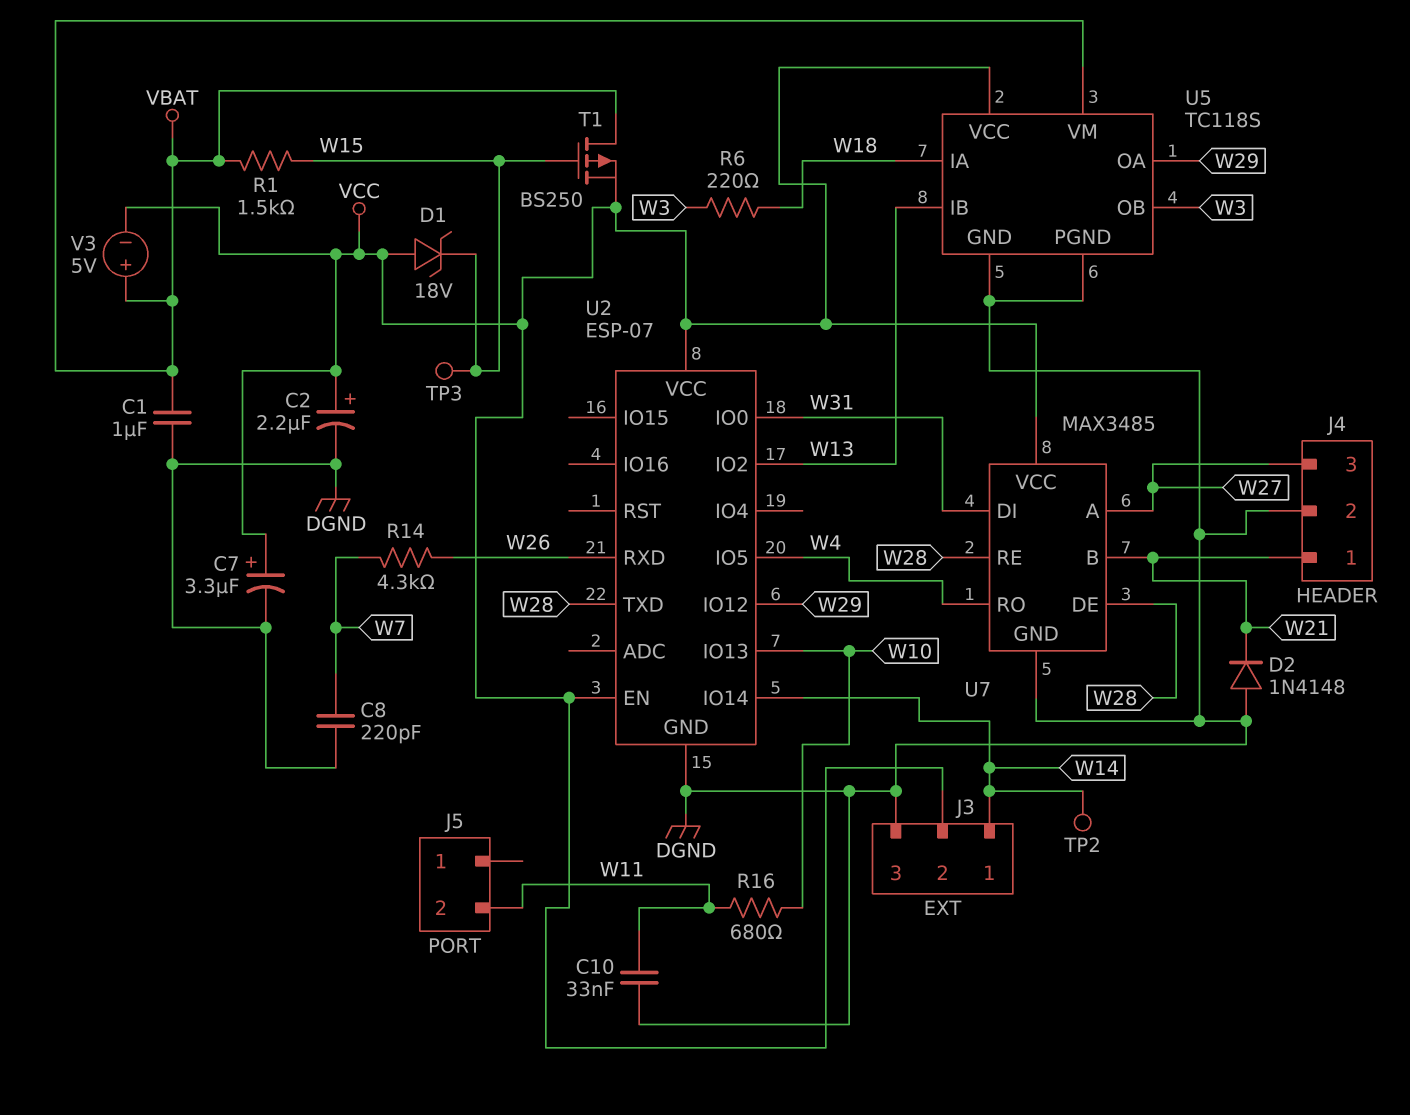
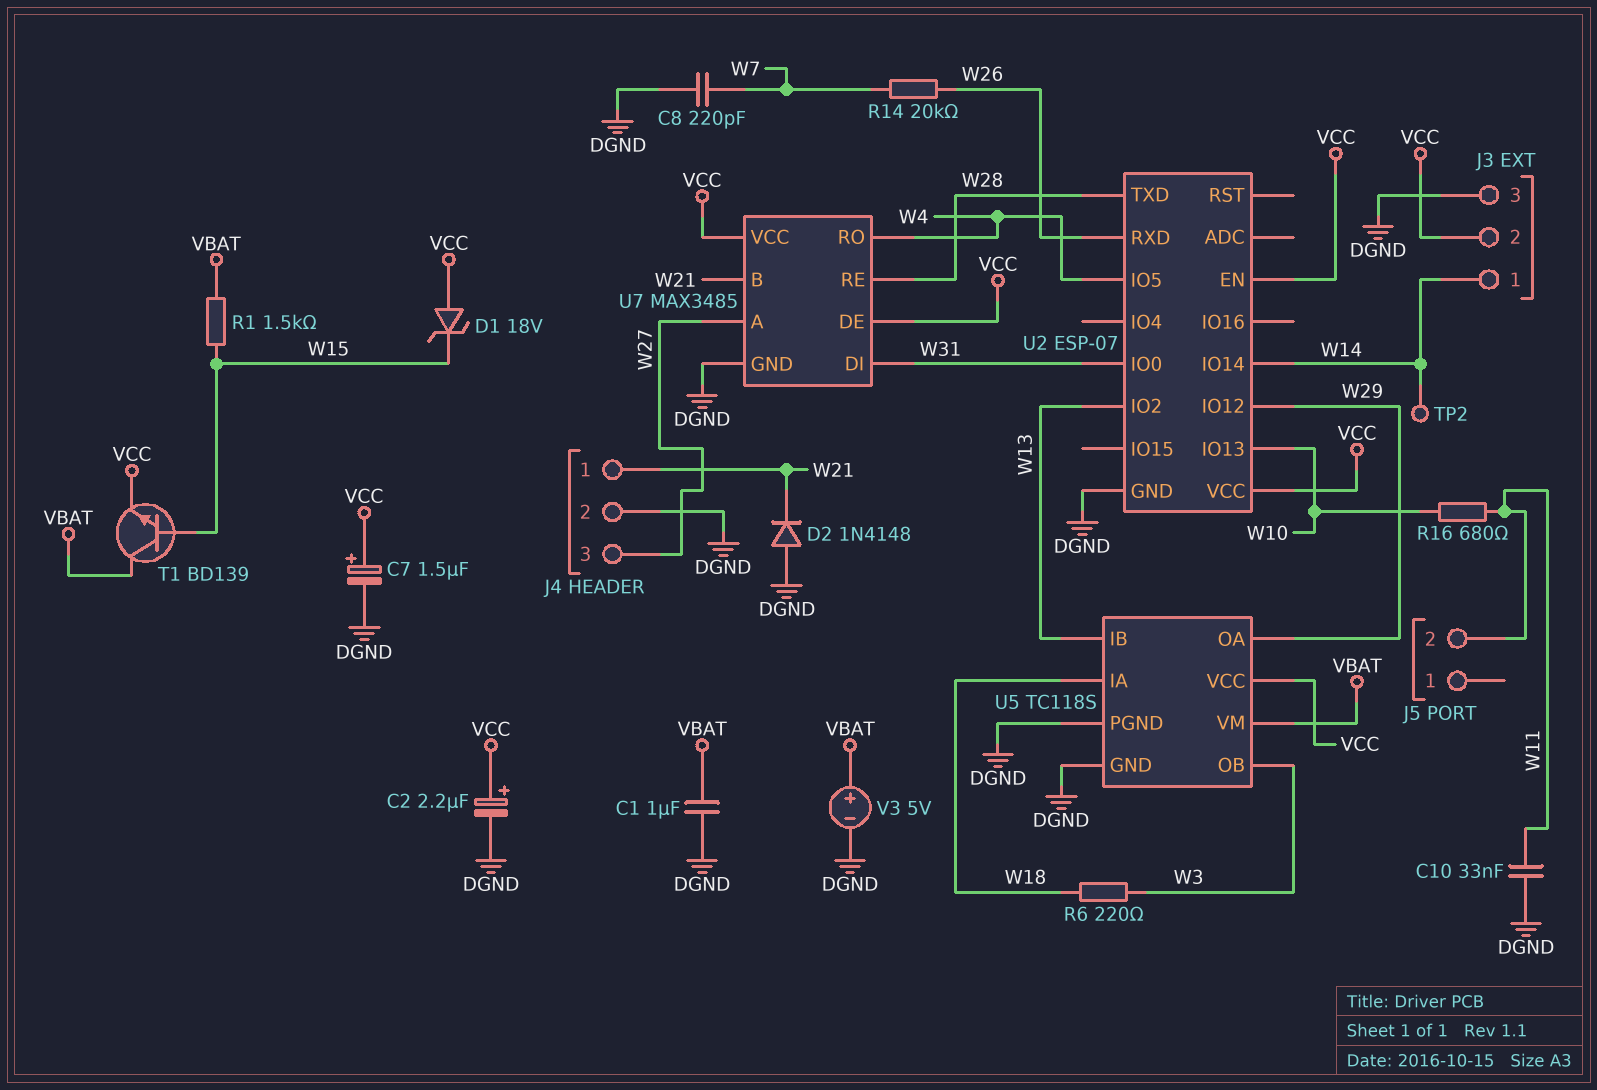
C7: 3.3uF (plus VCC, minus DGND) -> 1.5uF (plus VCC, minus DGND)
R14: 4.3k (W7, W26) -> 20k (W7, W26)
T1: PMOS BS250 (G W15, D VBAT, S VCC) -> NPN BD139 (B W15, C VBAT, E VCC)
TP3: test point (W15) -> none
U7 pin DE: W28 -> VCC
V3: 5V (plus VBAT, minus VCC) -> 5V (plus VBAT, minus DGND)

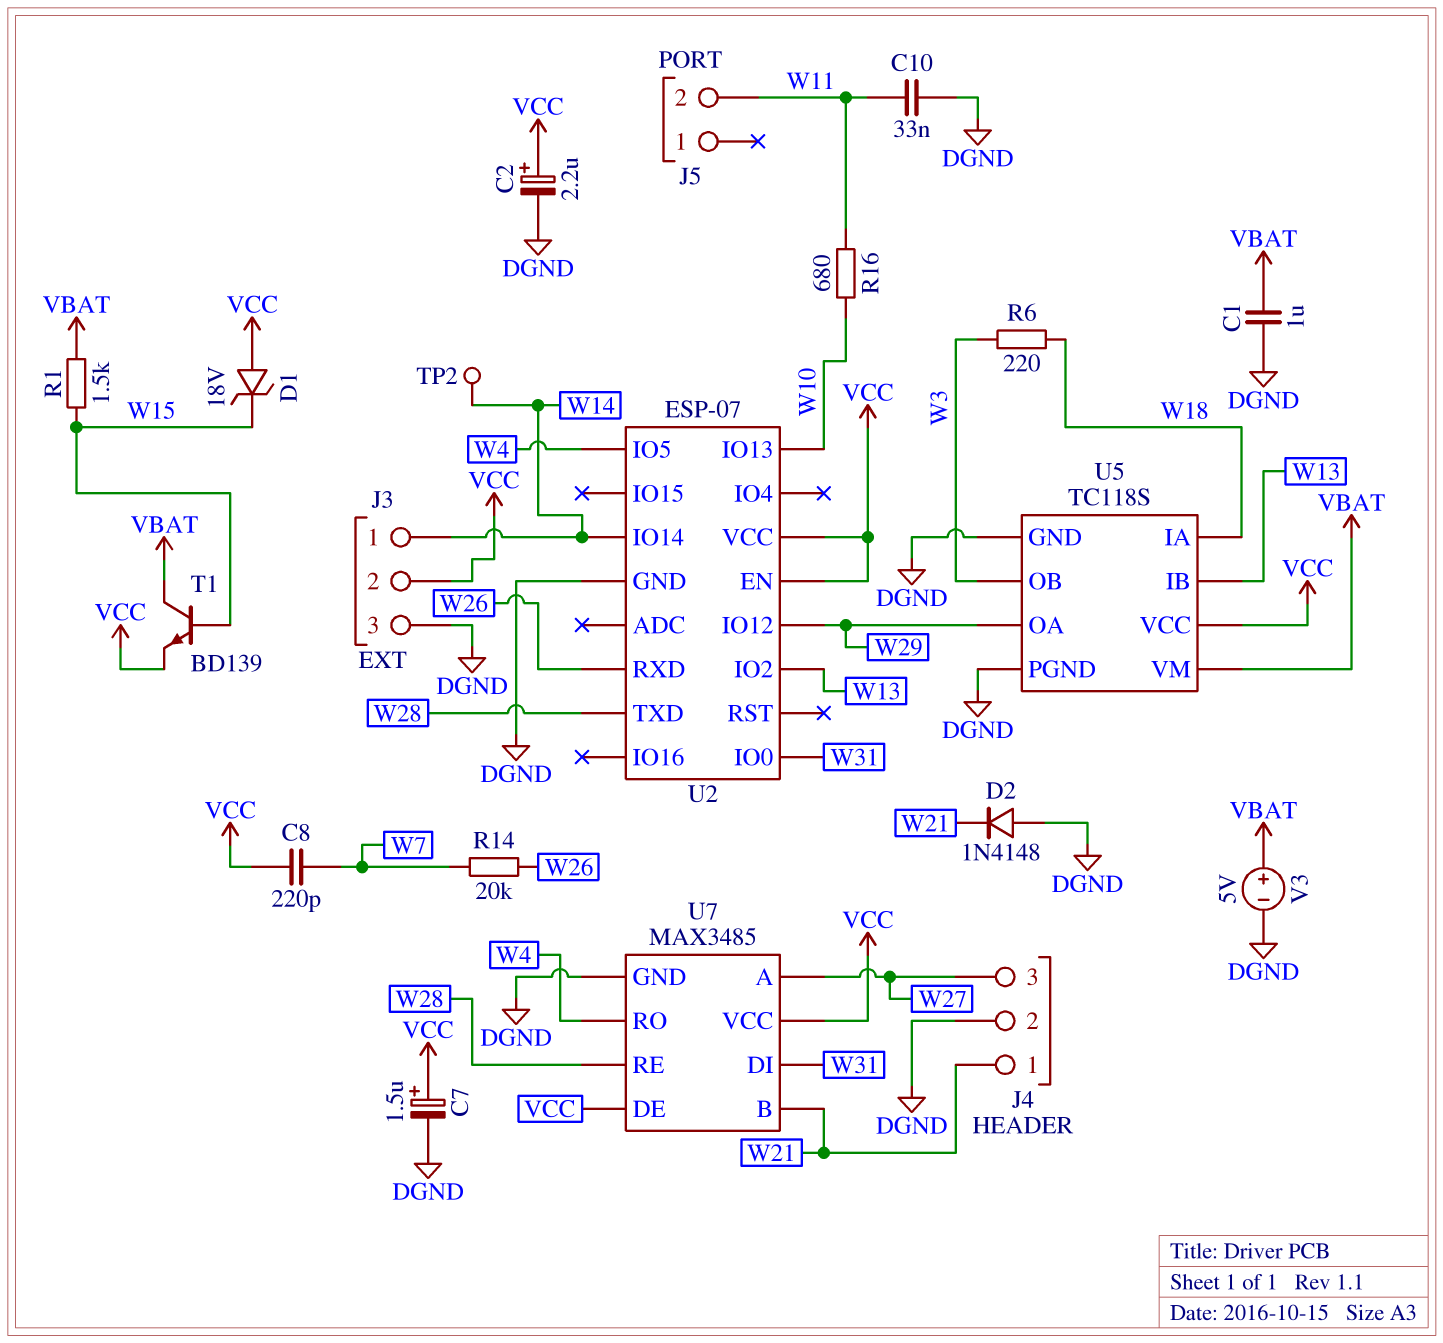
C8: 220pF (DGND, W7) -> 220pF (VCC, W7)

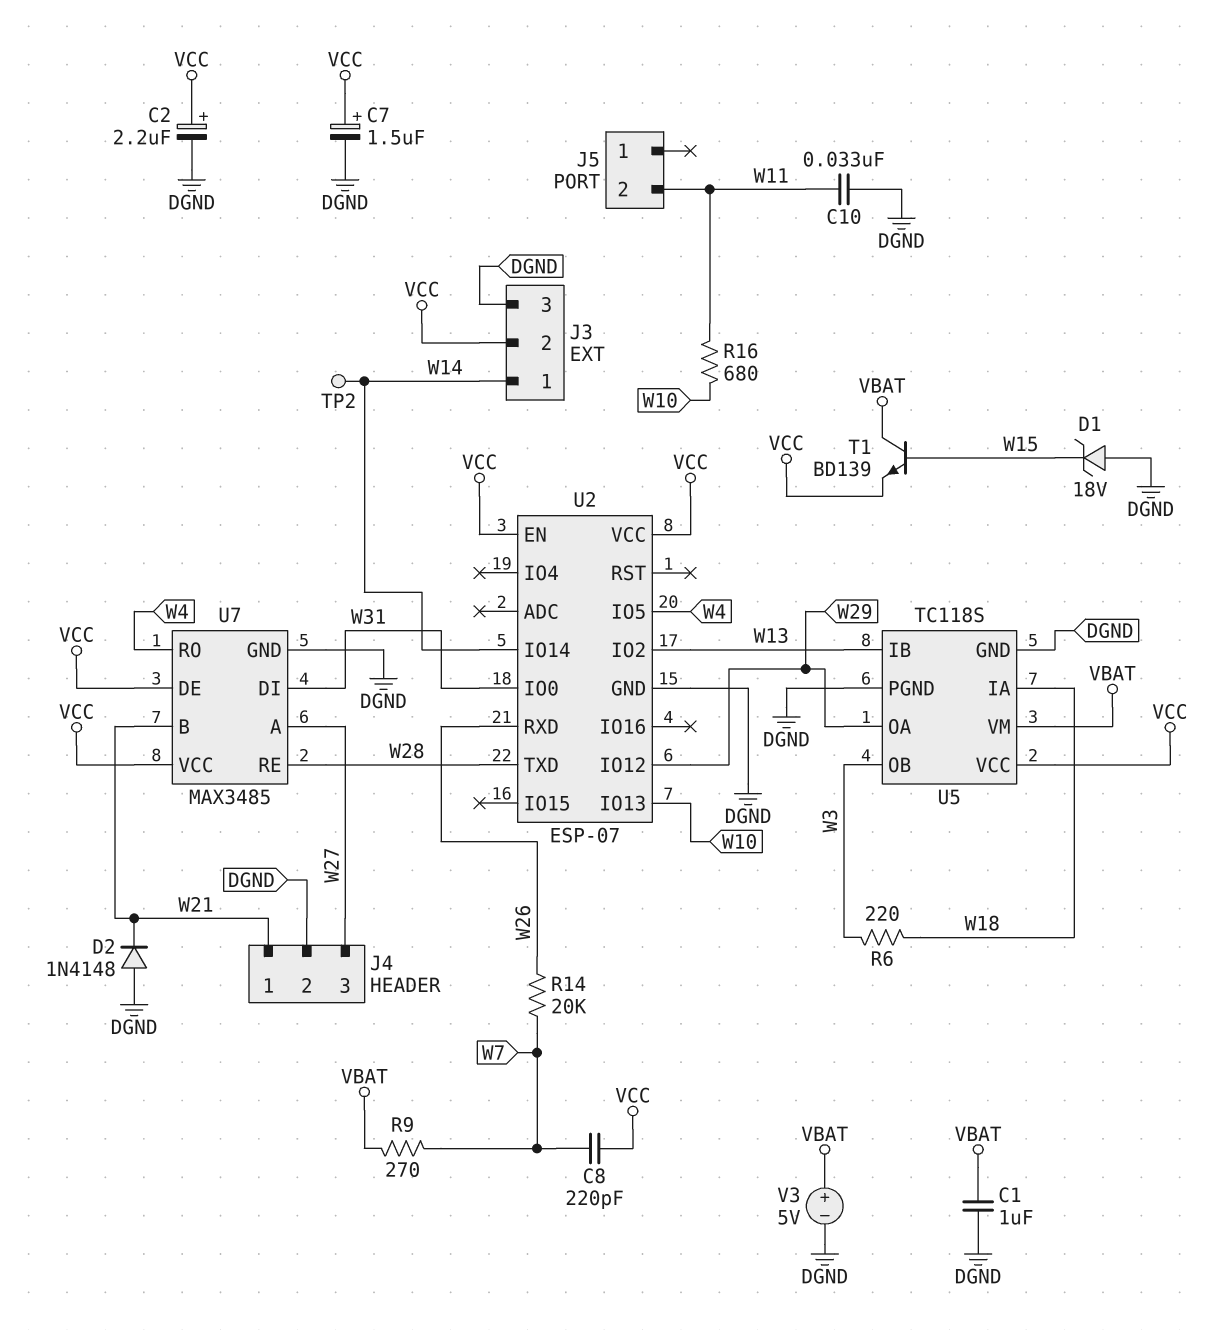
D1: zener 18V (A VCC, K W15) -> zener 18V (A DGND, K W15)
R1: 1.5k (VBAT, W15) -> none
R9: none -> 270 (VBAT, W7)

